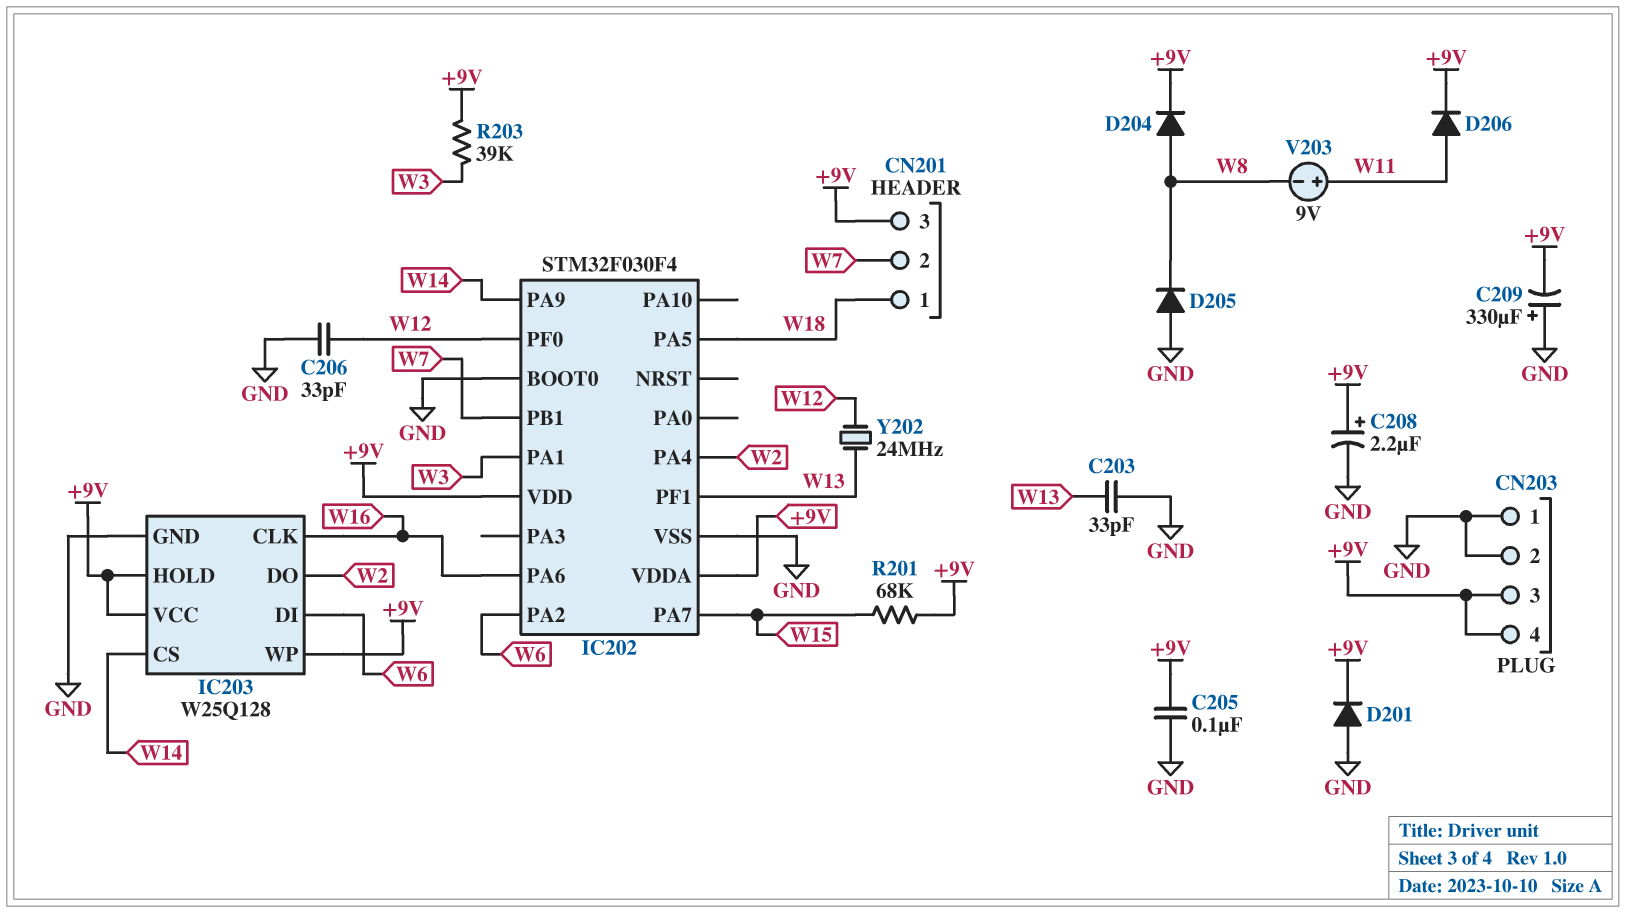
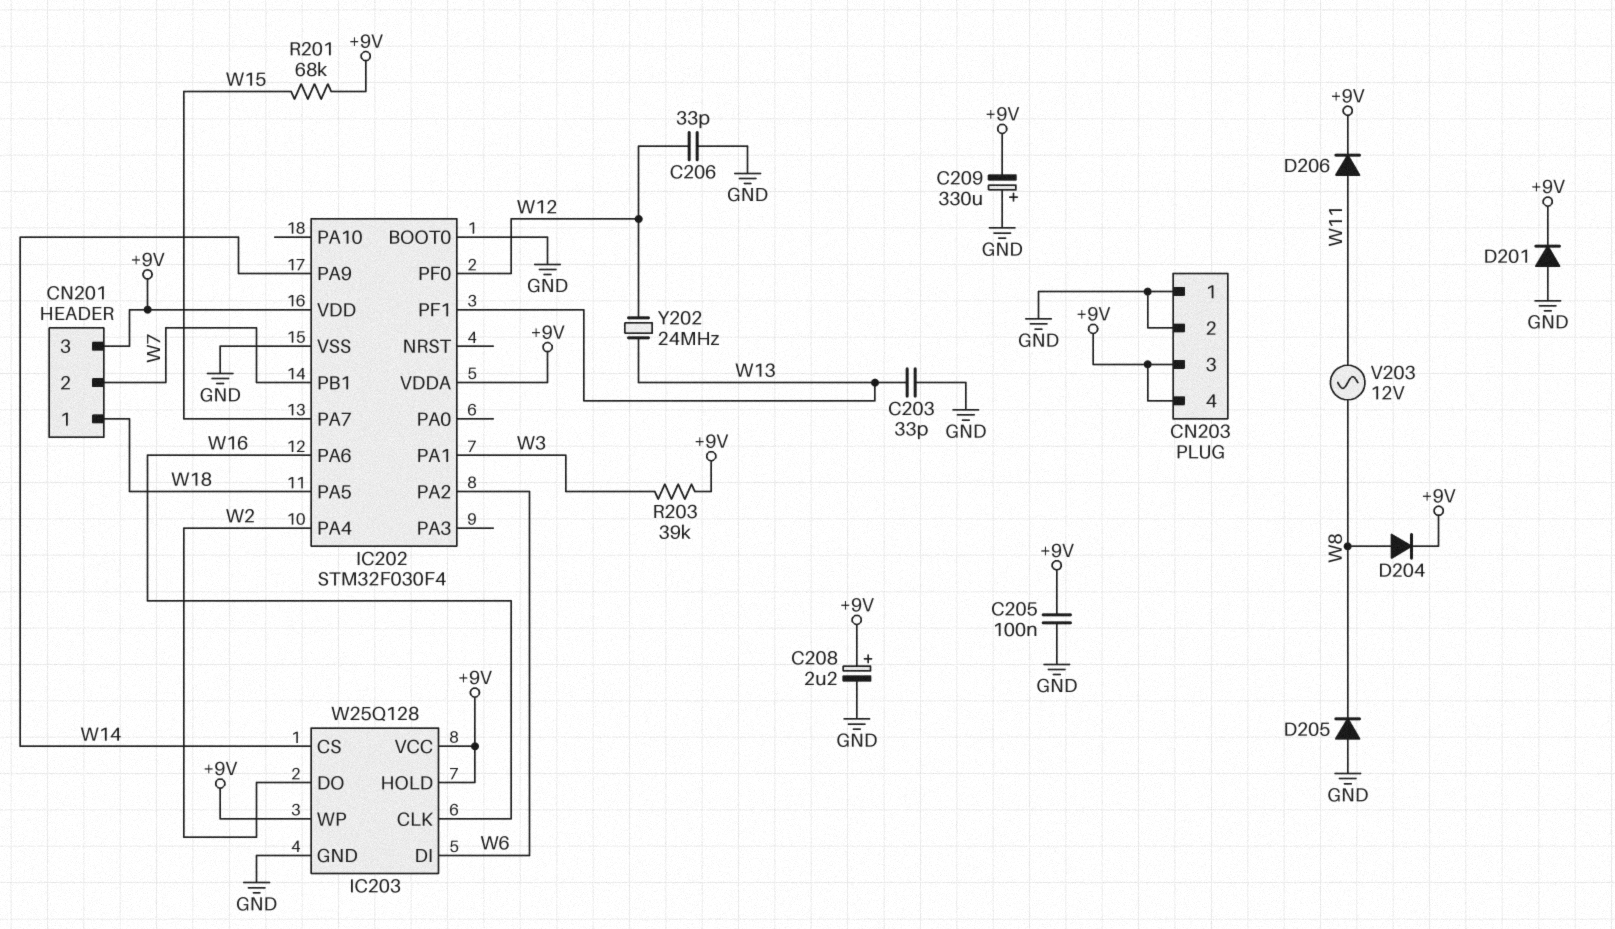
V203: 9V (plus W11, minus W8) -> AC 12V (W8, W11)

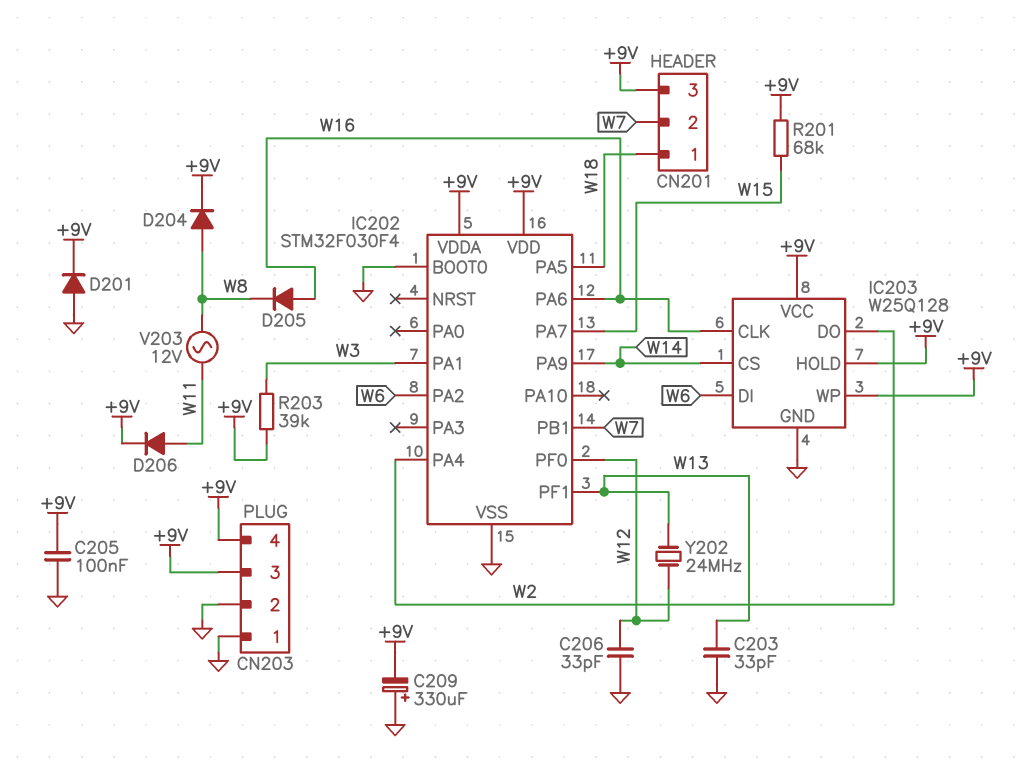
C208: 2.2uF (plus +9V, minus GND) -> none
D205: diode (A GND, K W8) -> diode (A W16, K W8)

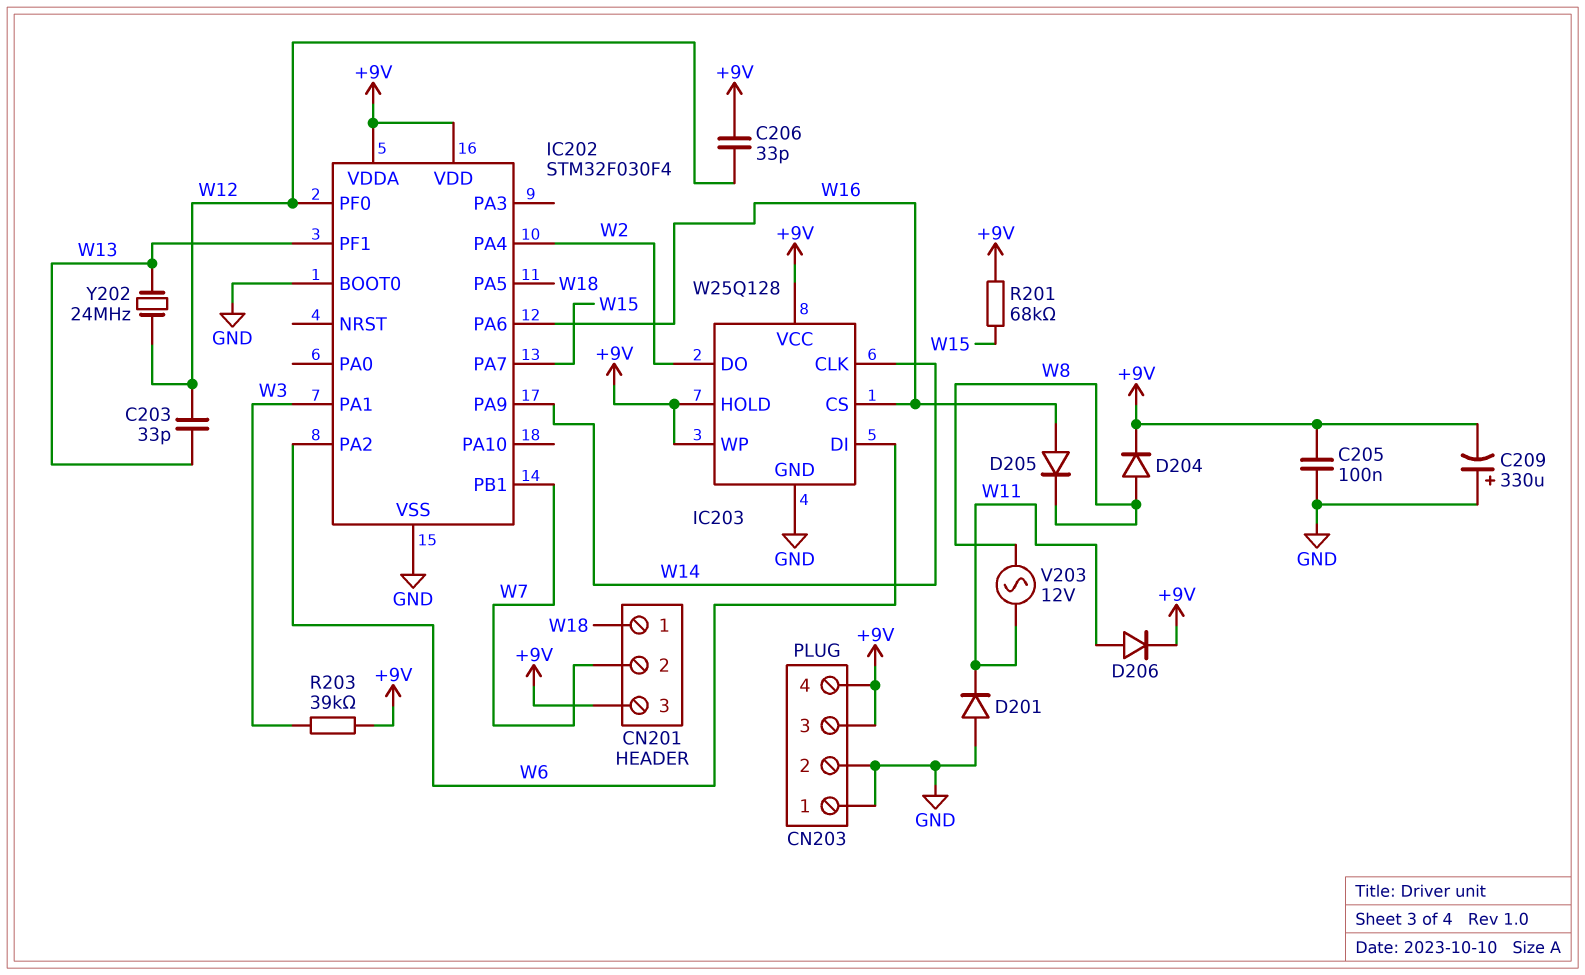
C203: 33pF (GND, W13) -> 33pF (W12, W13)
C206: 33pF (GND, W12) -> 33pF (+9V, W12)
D201: diode (A GND, K +9V) -> diode (A GND, K W11)
IC203 pin CLK: W16 -> W14
IC203 pin CS: W14 -> W16

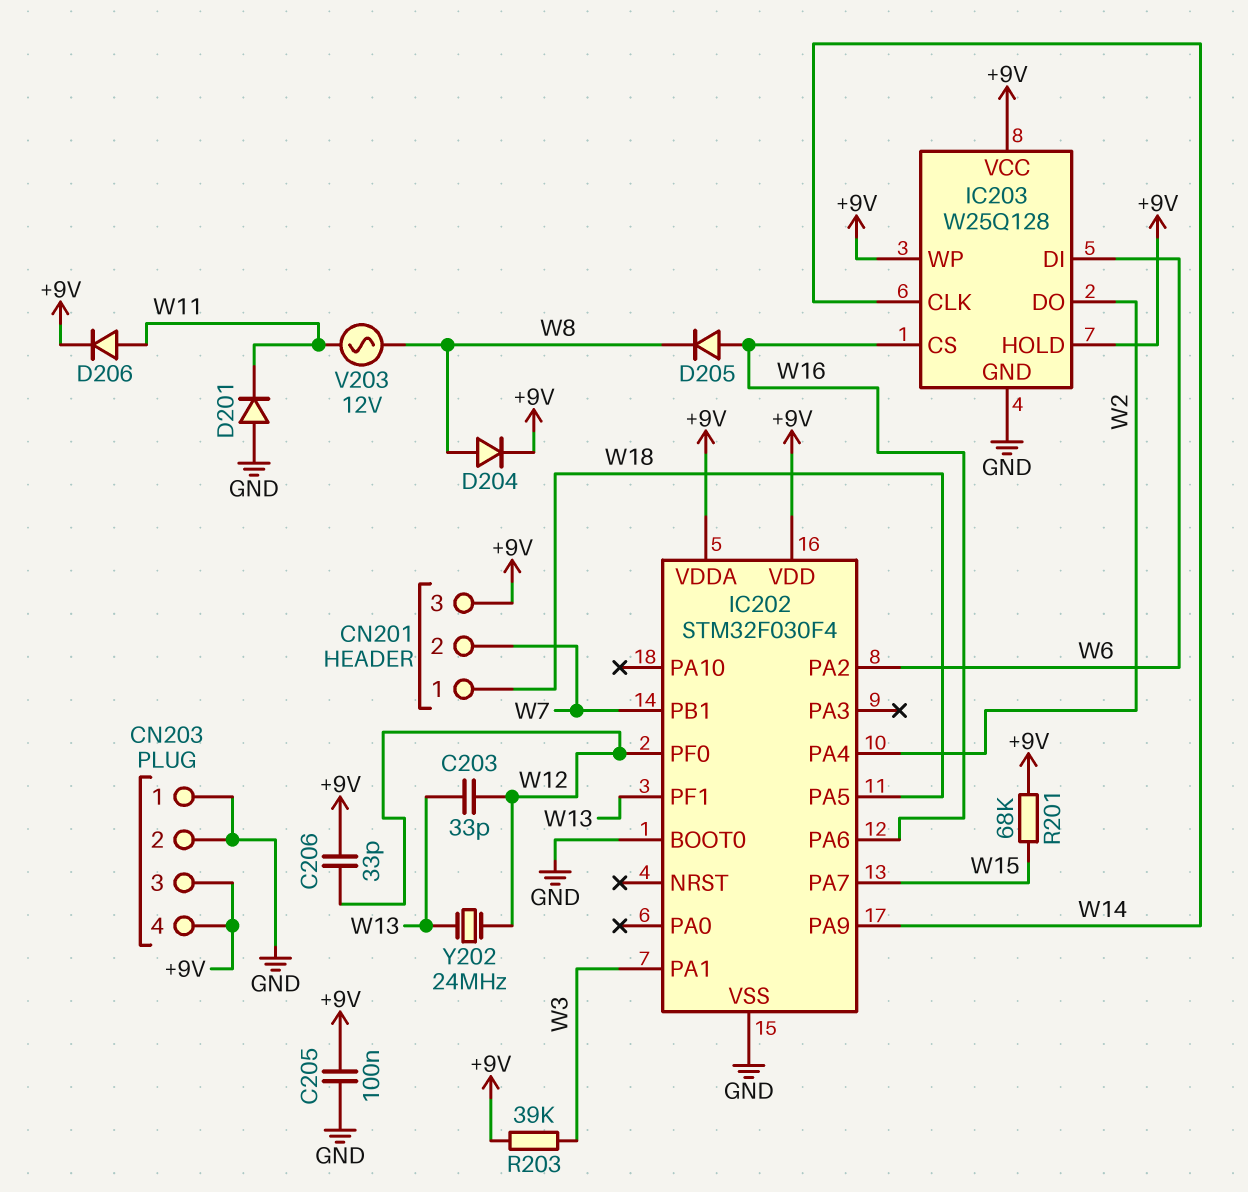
C209: 330uF (plus GND, minus +9V) -> none

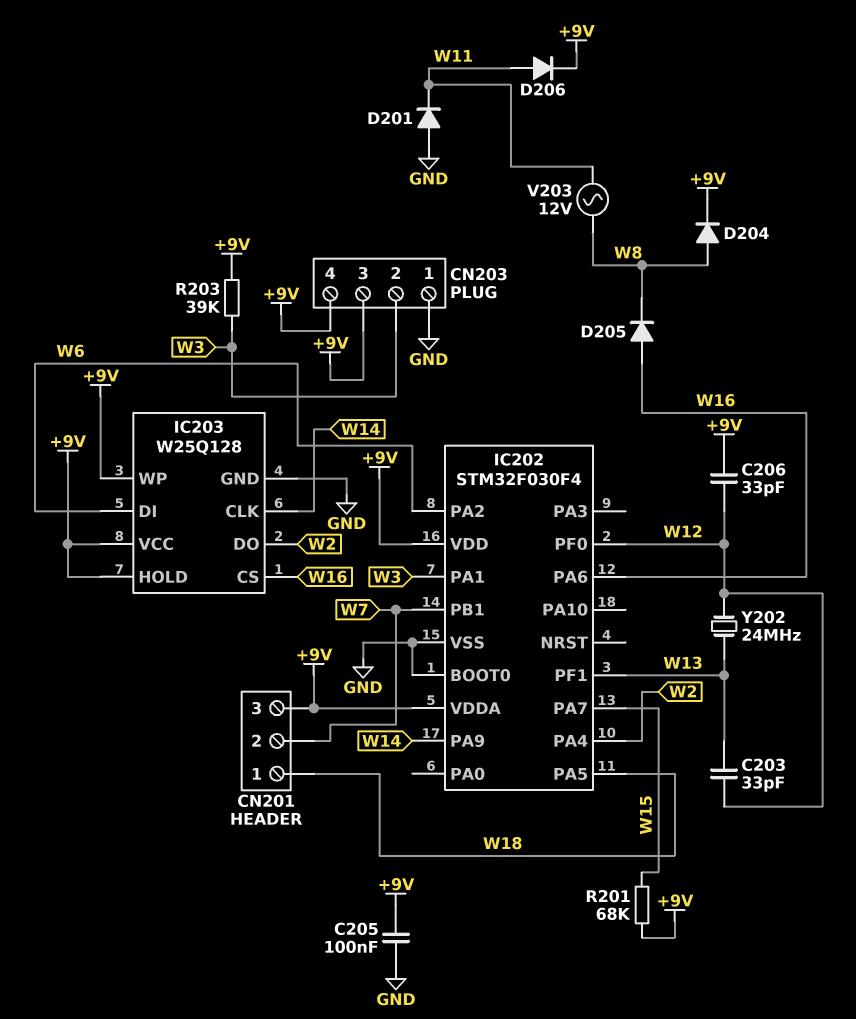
CN203 pin 2: GND -> W3

